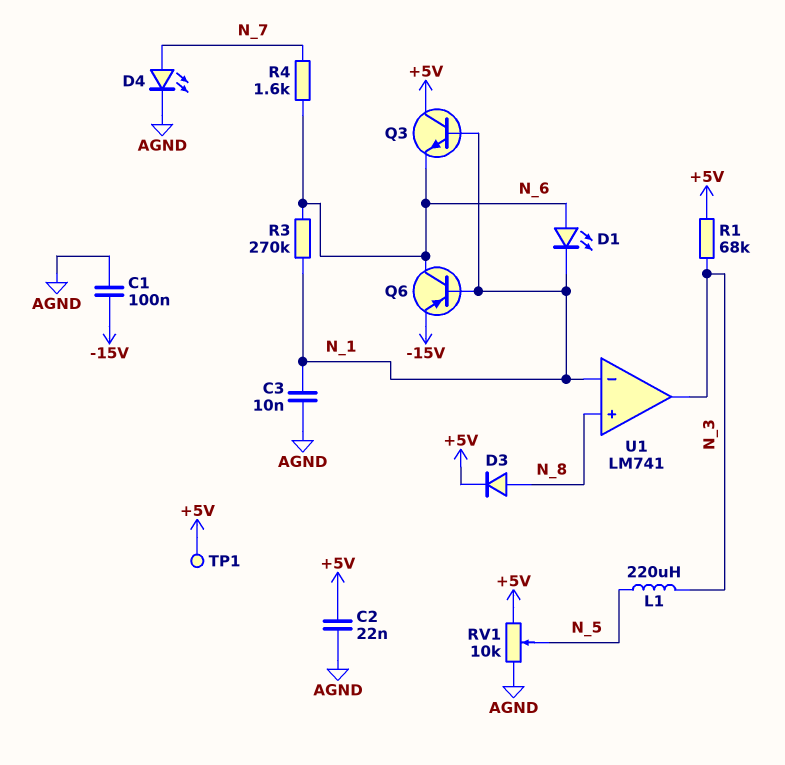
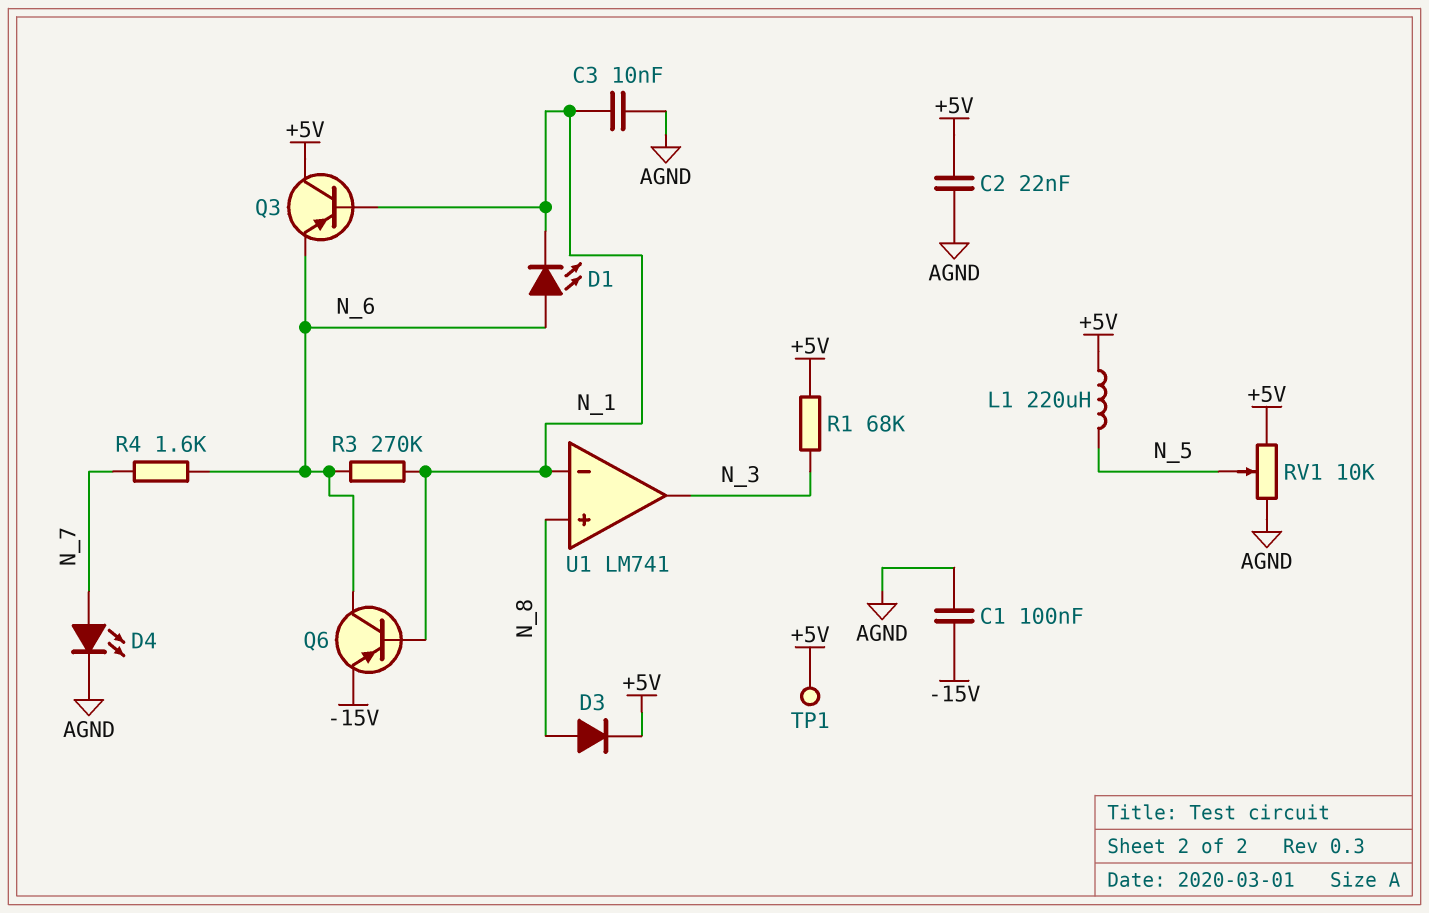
L1: 220uH (N_3, N_5) -> 220uH (+5V, N_5)
Q3: NPN (B N_1, C +5V, E N_6) -> PNP (B N_1, C +5V, E N_6)

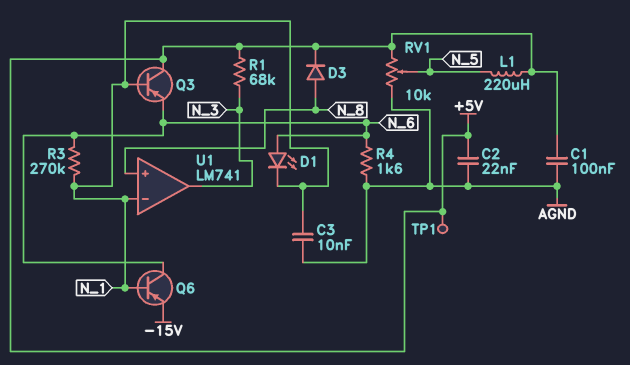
C1: 100nF (-15V, AGND) -> 100nF (+5V, AGND)
D4: LED (A N_7, K AGND) -> none
R4: 1.6k (N_6, N_7) -> 1.6k (AGND, N_6)

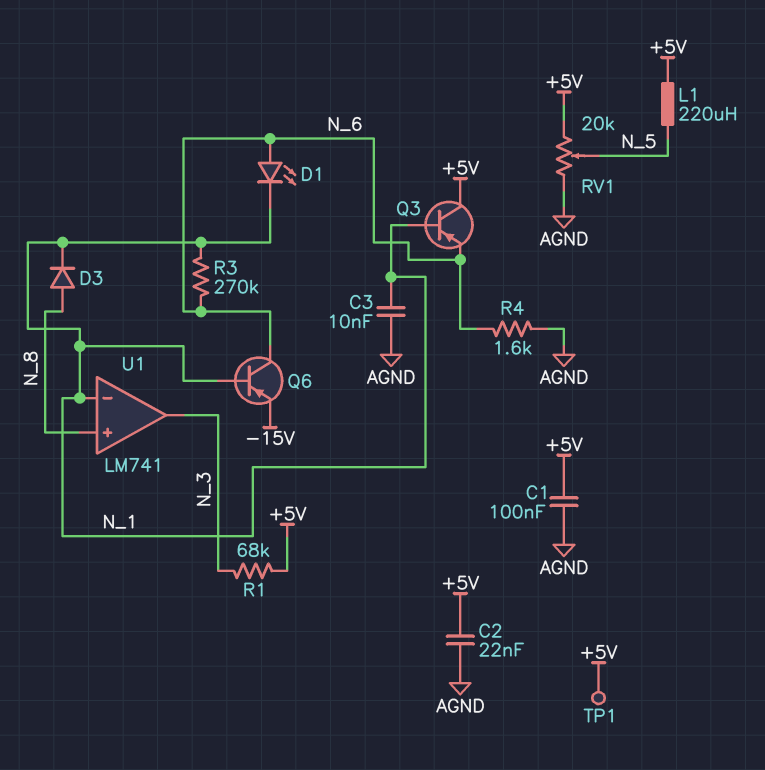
D3: diode (A N_8, K +5V) -> diode (A N_8, K N_1)
RV1: 10k (+5V, AGND, wiper N_5) -> 20k (+5V, AGND, wiper N_5)

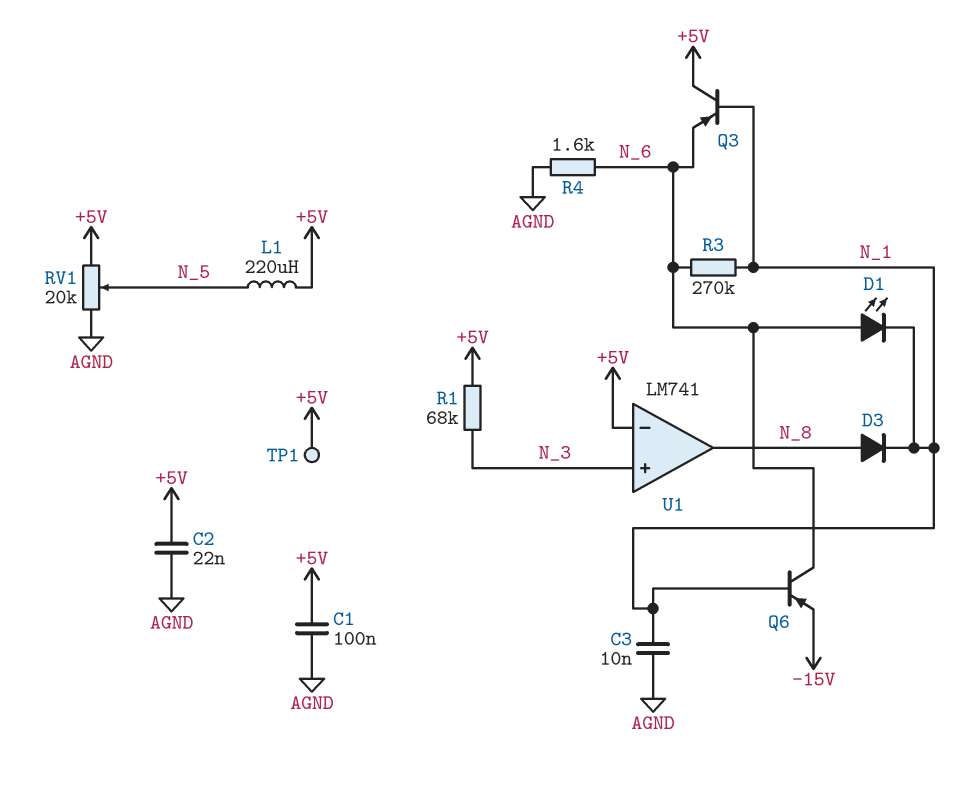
U1 pin in+: N_8 -> N_3
U1 pin in-: N_1 -> +5V
U1 pin out: N_3 -> N_8

